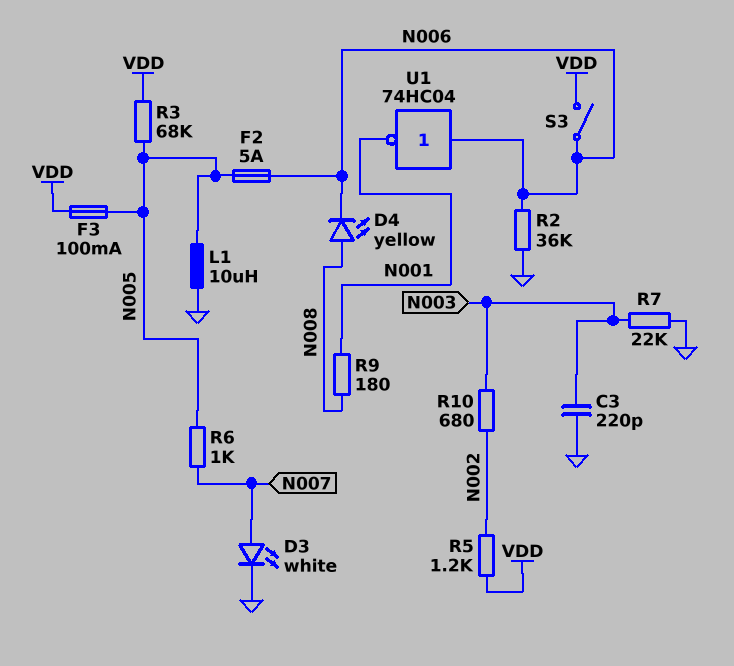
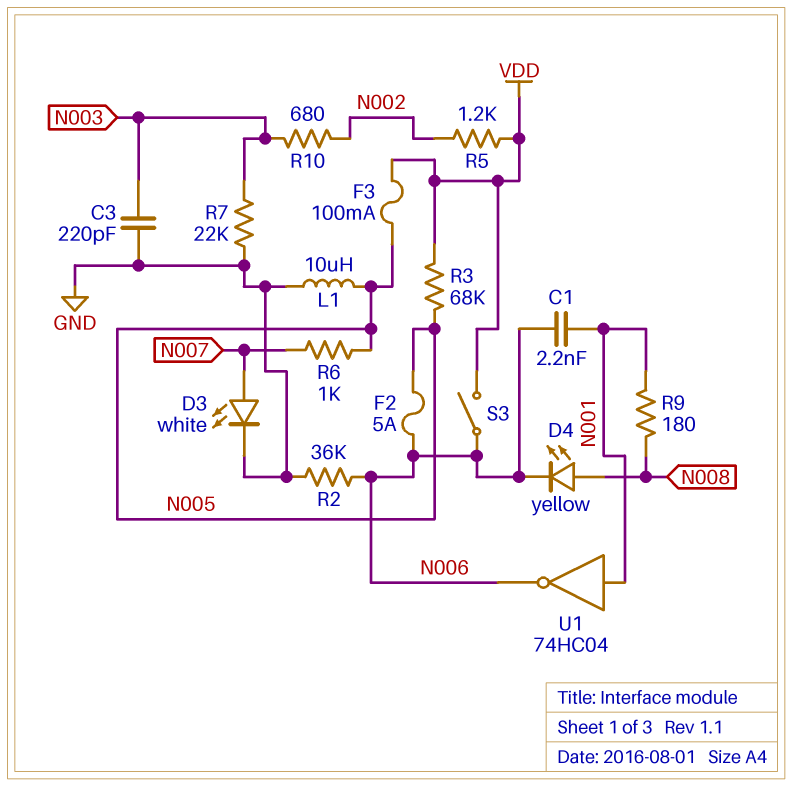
C1: none -> 2.2nF (N001, N006)
U1: NOT 74HC04 (in N006, out N001) -> NOT 74HC04 (in N001, out N006)

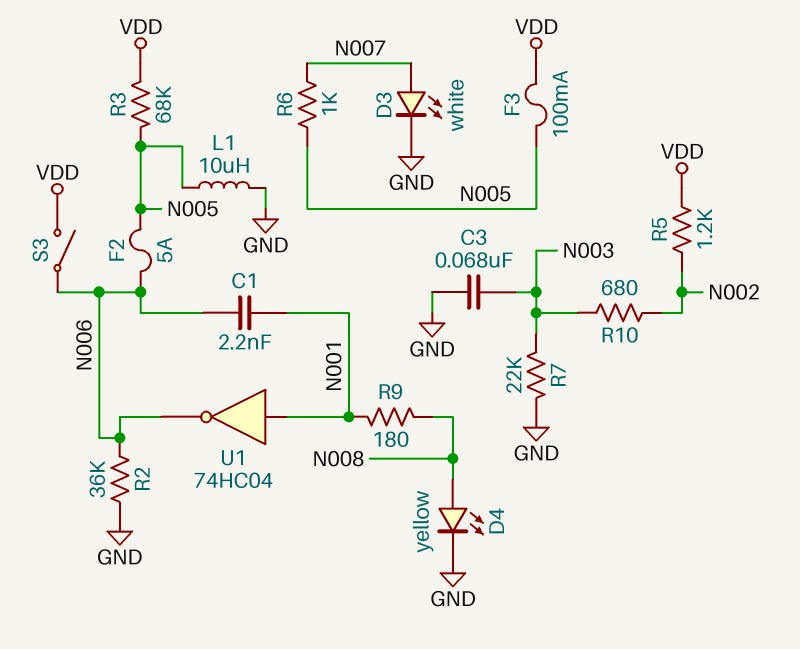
C3: 220pF (GND, N003) -> 68nF (GND, N003)
D4: LED yellow (A N008, K N006) -> LED yellow (A N008, K GND)

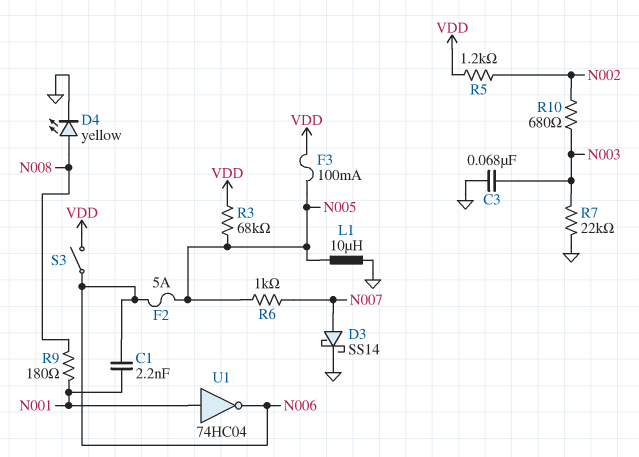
D3: LED white (A N007, K GND) -> schottky SS14 (A N007, K GND)
R2: 36k (GND, N006) -> none

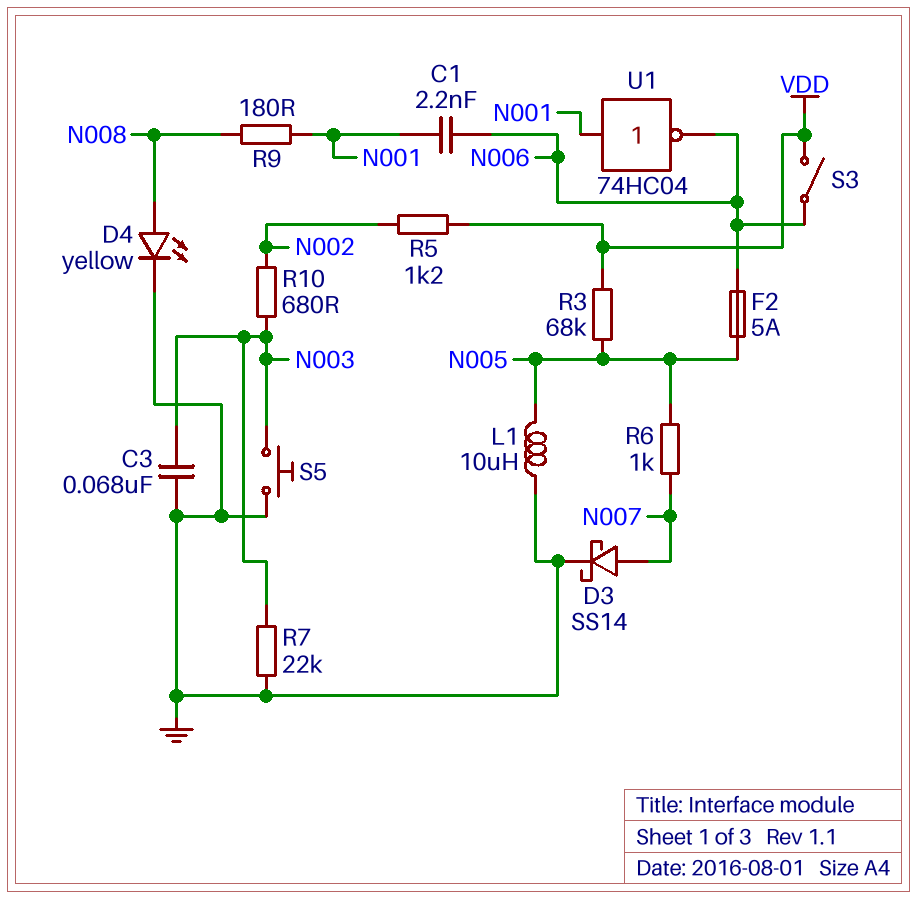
F3: 100mA (N005, VDD) -> none
S5: none -> button (GND, N003)

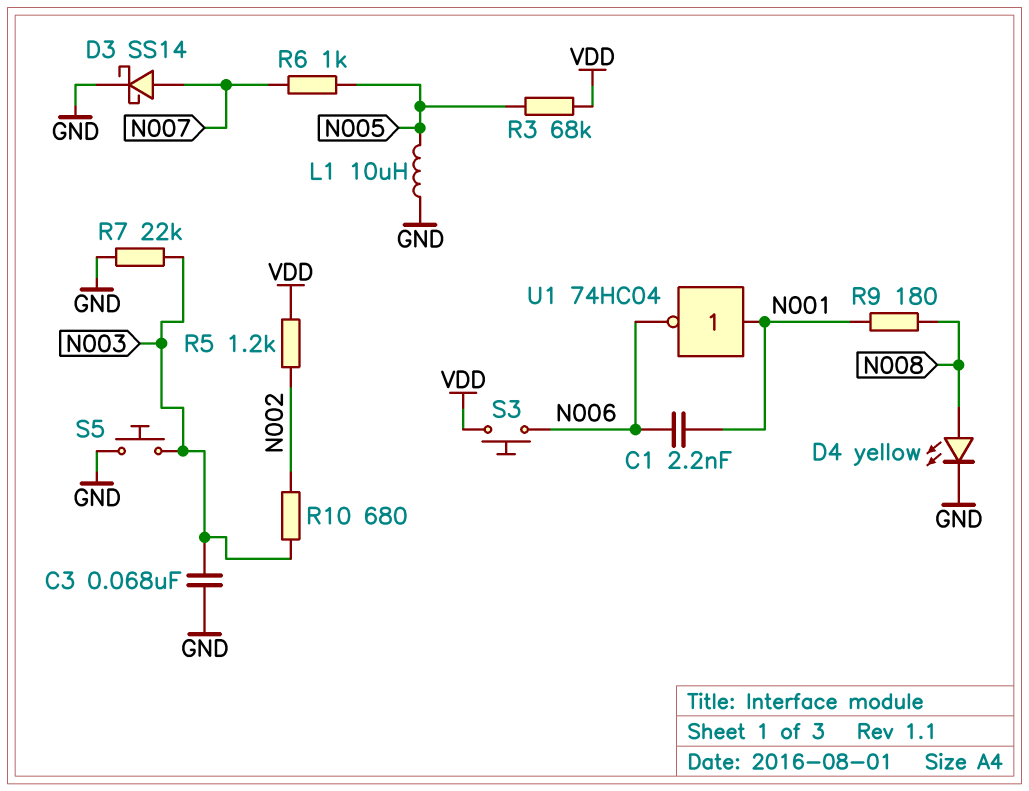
F2: 5A (N005, N006) -> none
S3: switch (N006, VDD) -> button (N006, VDD)

